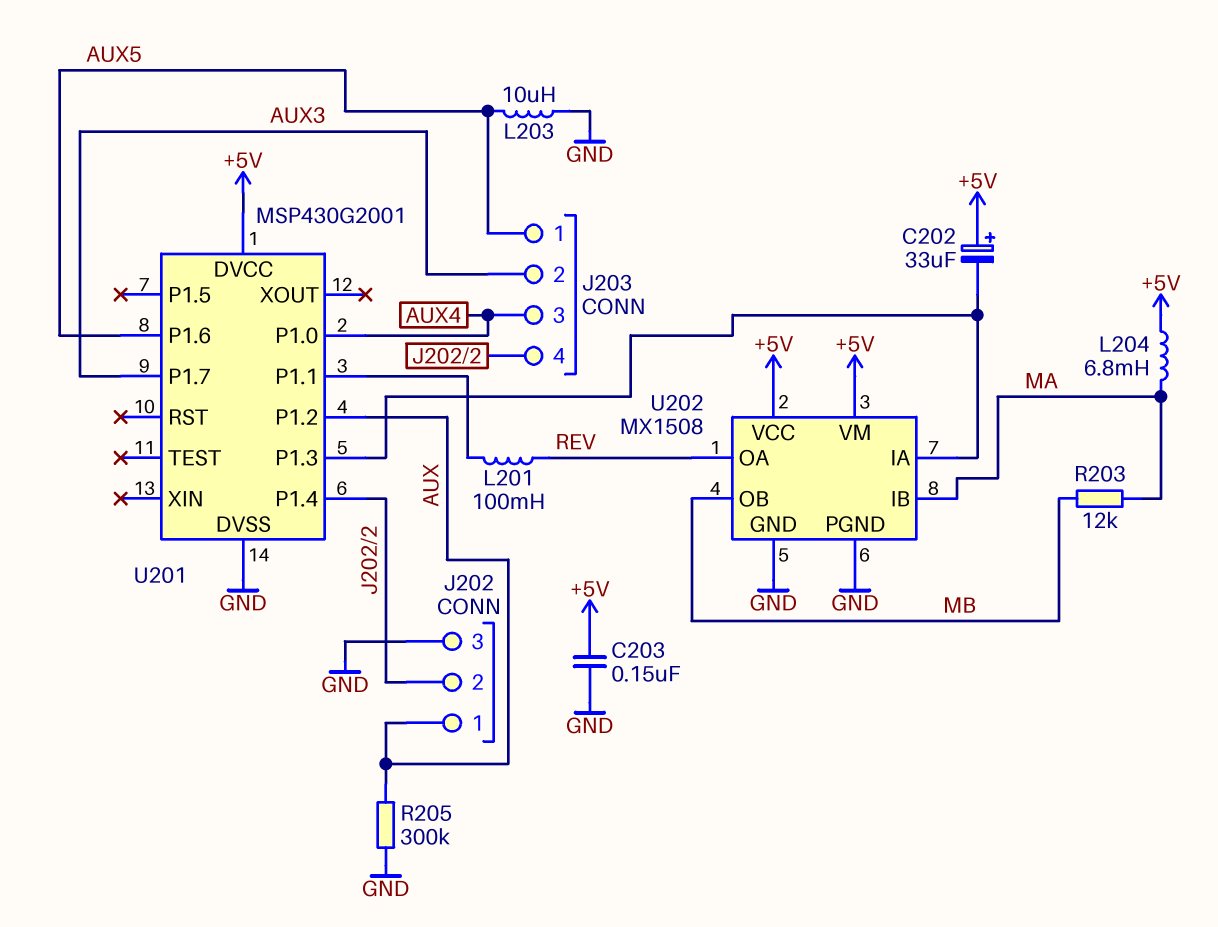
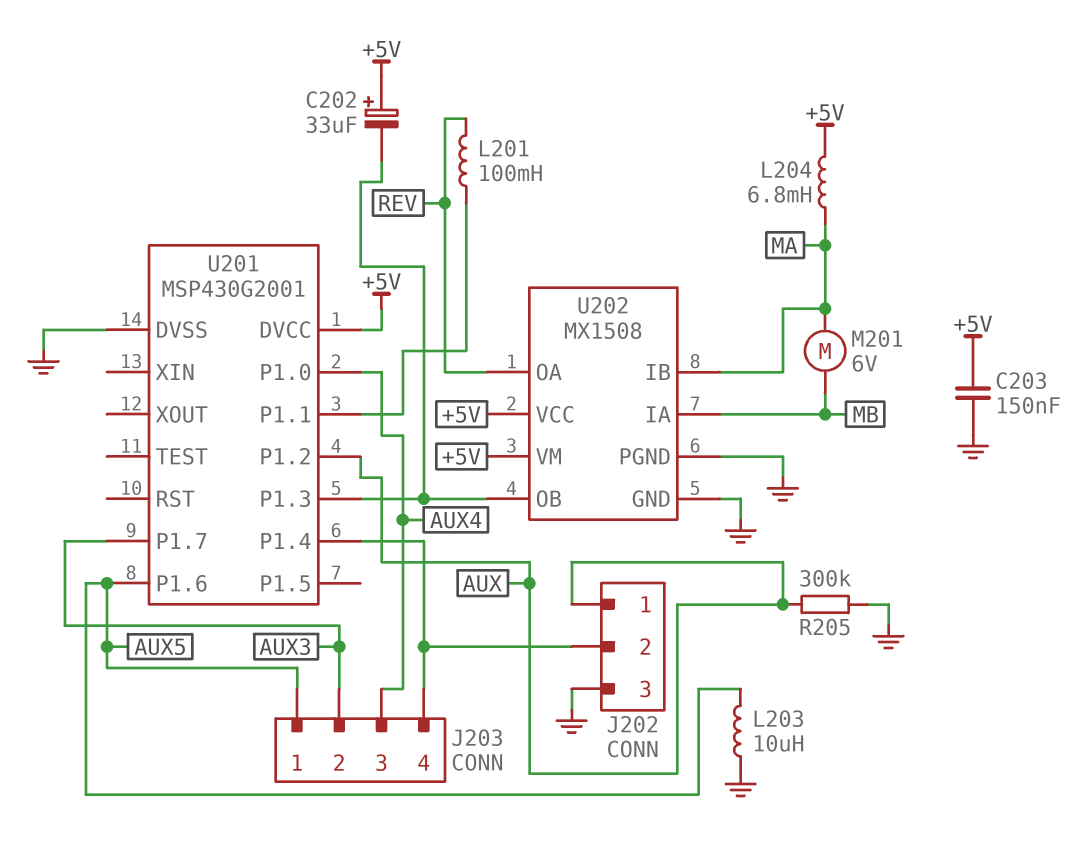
M201: none -> motor 6V (MA, MB)
R203: 12k (MA, MB) -> none
U202 pin IA: U201/P1.3 -> MB
U202 pin OB: MB -> U201/P1.3

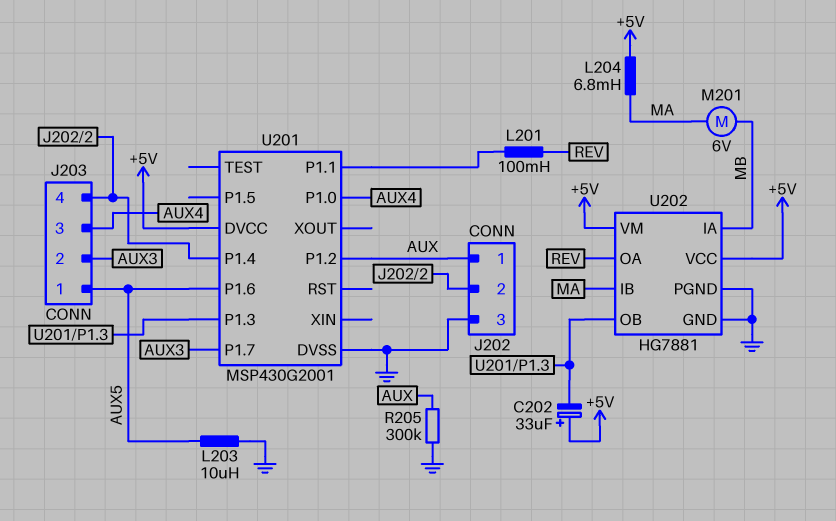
C203: 150nF (+5V, GND) -> none
U202: MX1508 -> HG7881

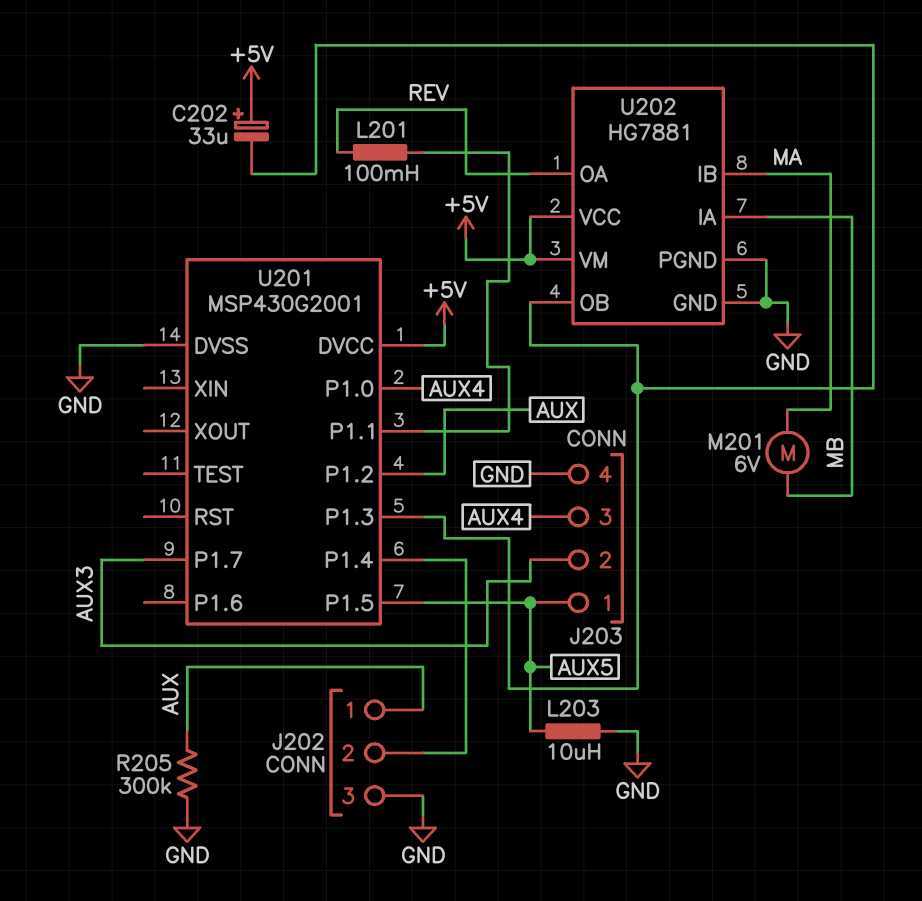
J203 pin 4: J202/2 -> GND
L204: 6.8mH (+5V, MA) -> none
U201 pin P1.5: none -> AUX5
U201 pin P1.6: AUX5 -> none

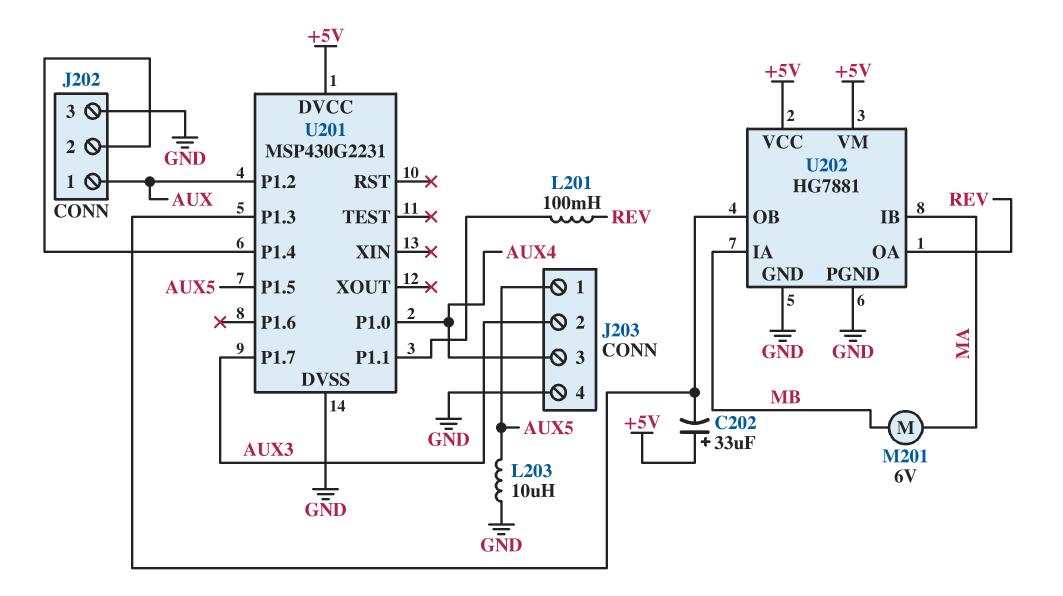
R205: 300k (AUX, GND) -> none
U201: MSP430G2001 -> MSP430G2231

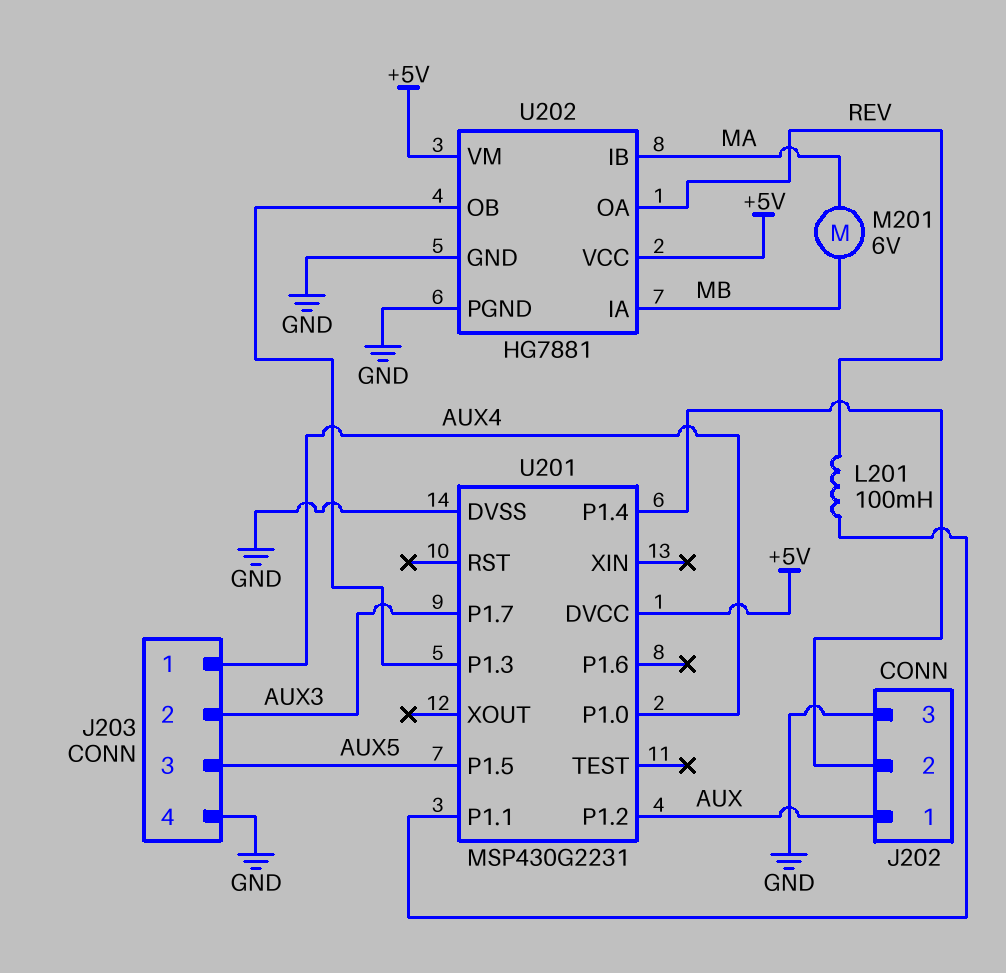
C202: 33uF (plus +5V, minus U201/P1.3) -> none
J203 pin 1: AUX5 -> AUX4
J203 pin 3: AUX4 -> AUX5
L203: 10uH (AUX5, GND) -> none

